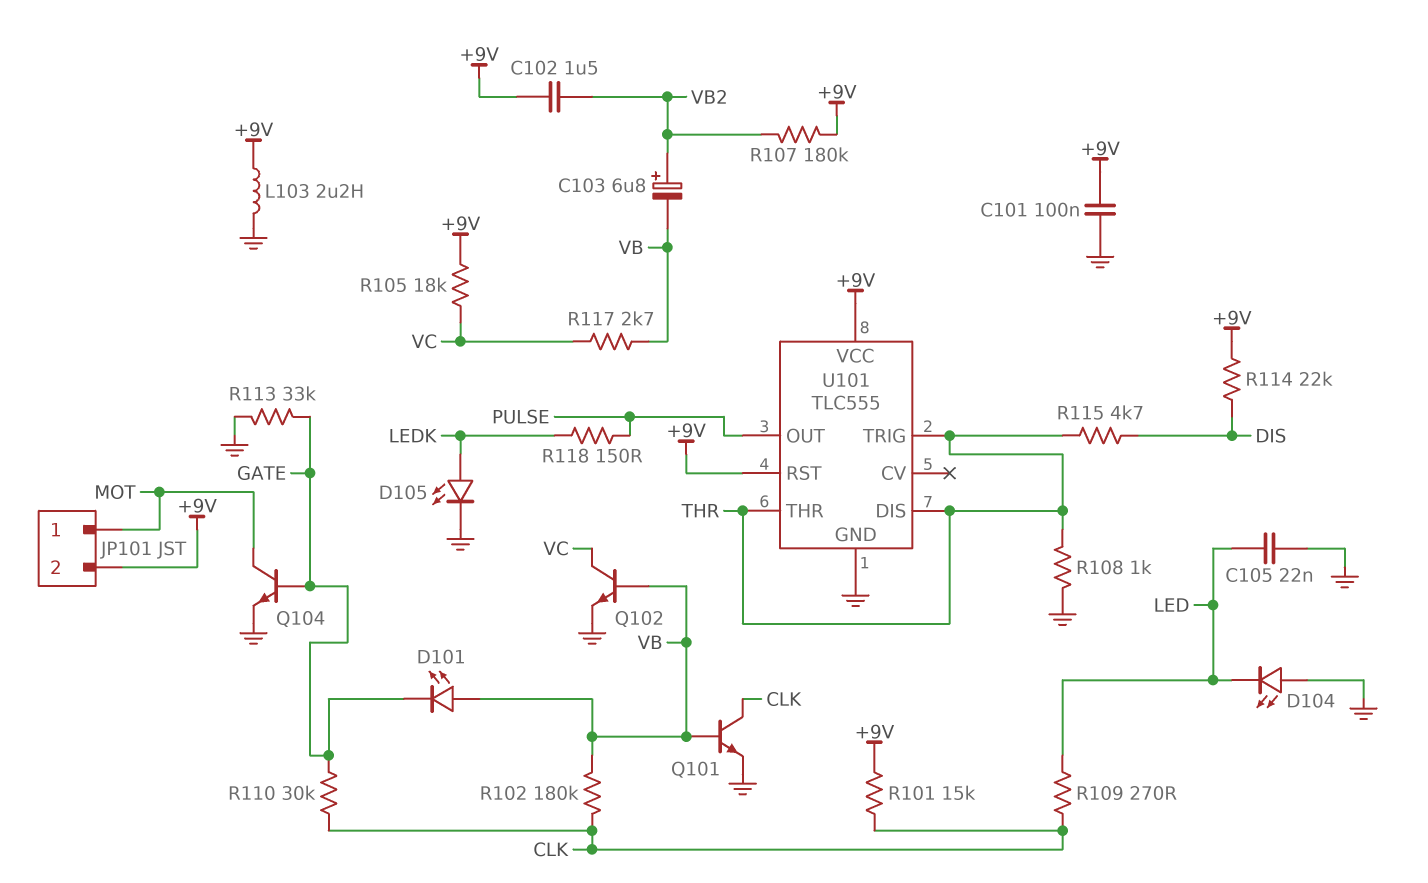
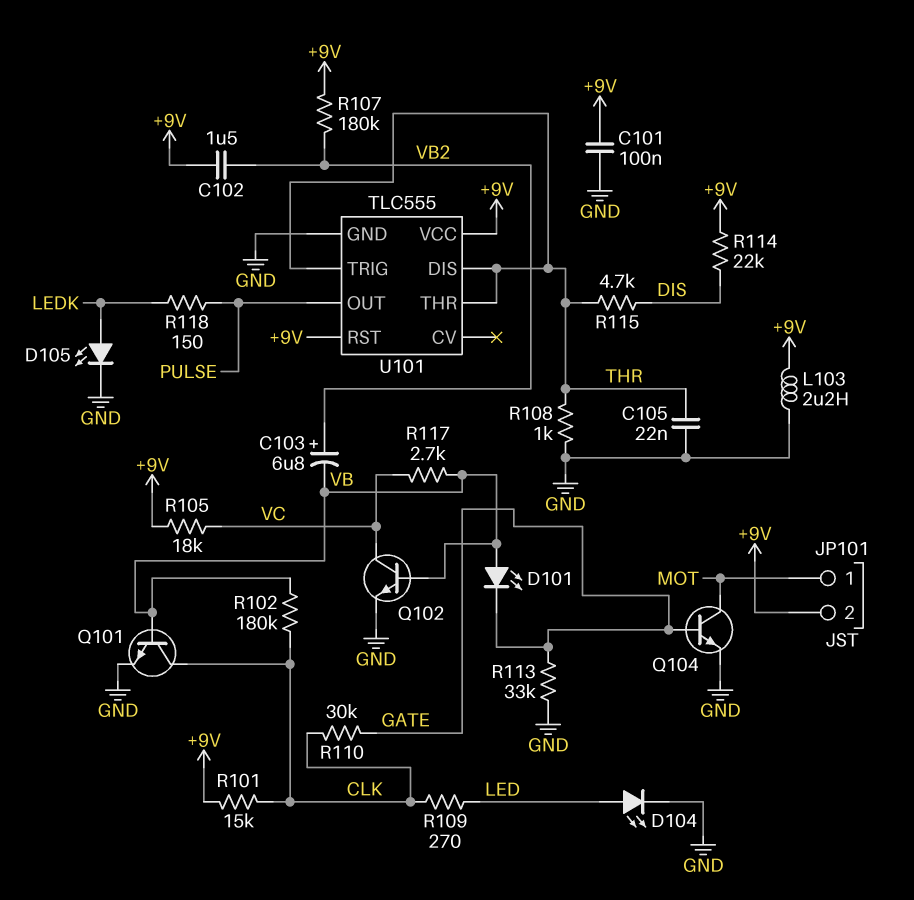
C105: 22nF (GND, LED) -> 22nF (GND, THR)
D104: LED (A GND, K LED) -> LED (A LED, K GND)

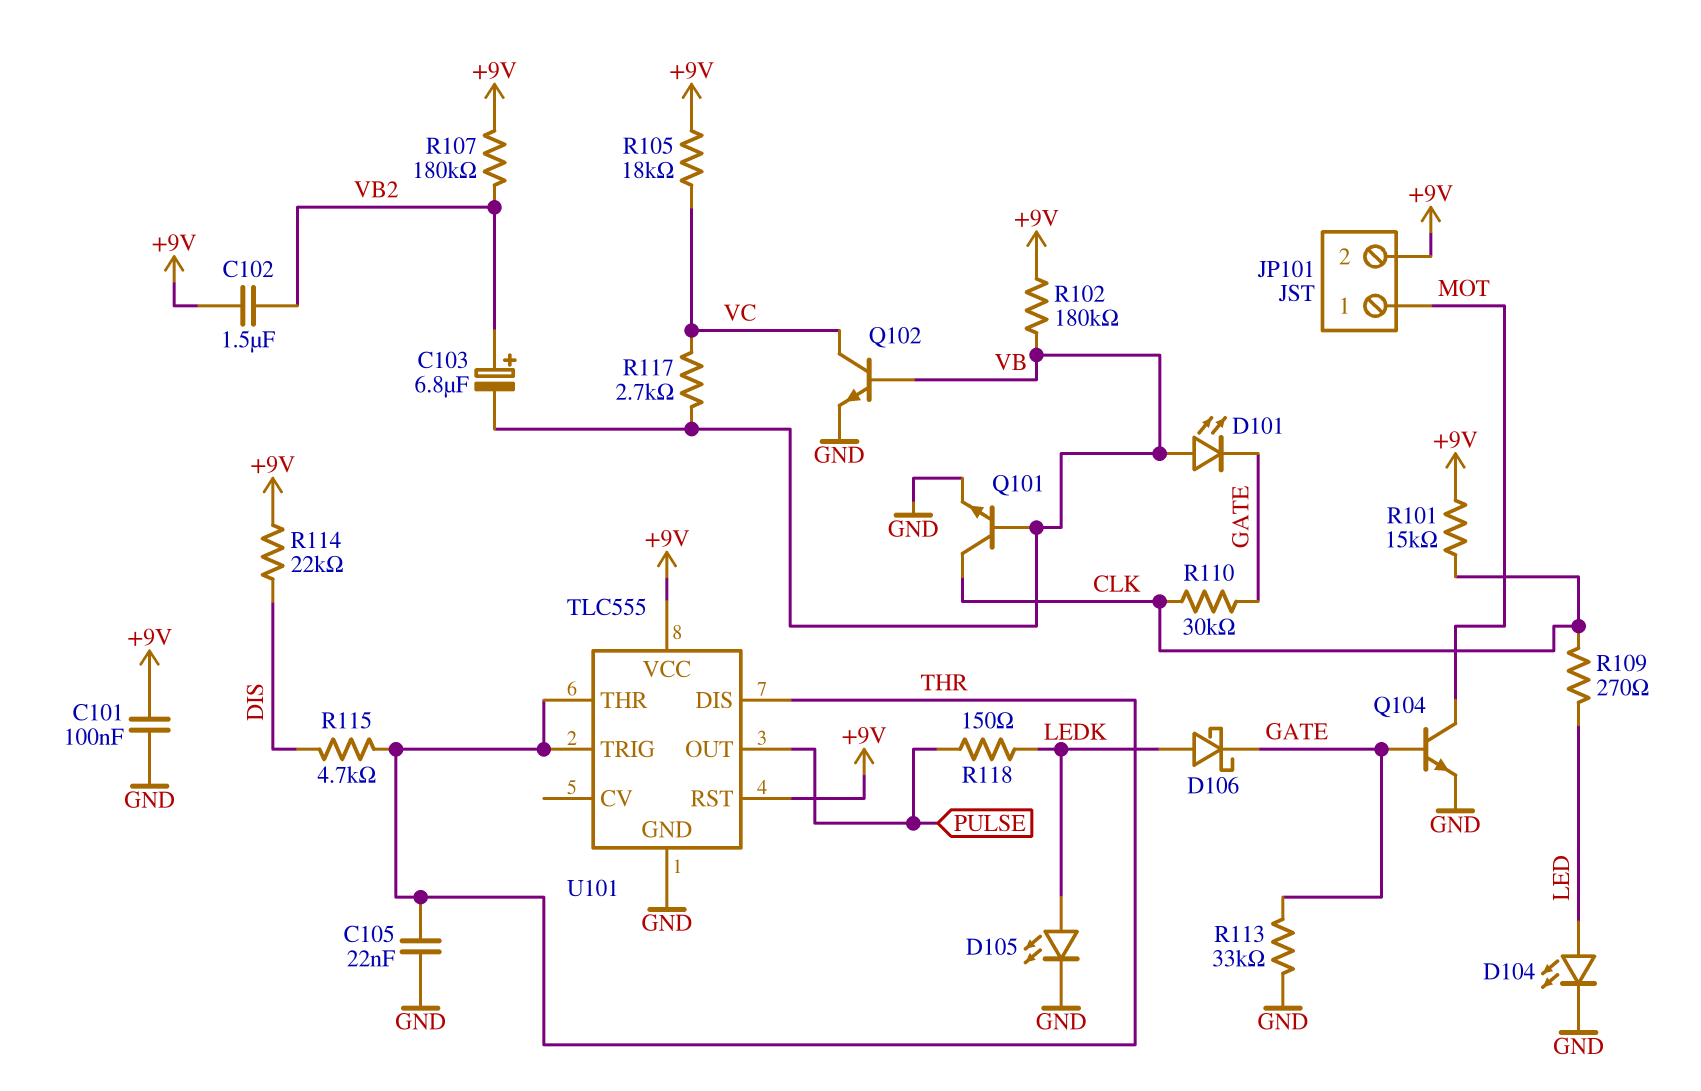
D106: none -> schottky (A LEDK, K GATE)
L103: 2.2uH (+9V, GND) -> none
R102: 180k (CLK, VB) -> 180k (+9V, VB)
R108: 1k (GND, THR) -> none

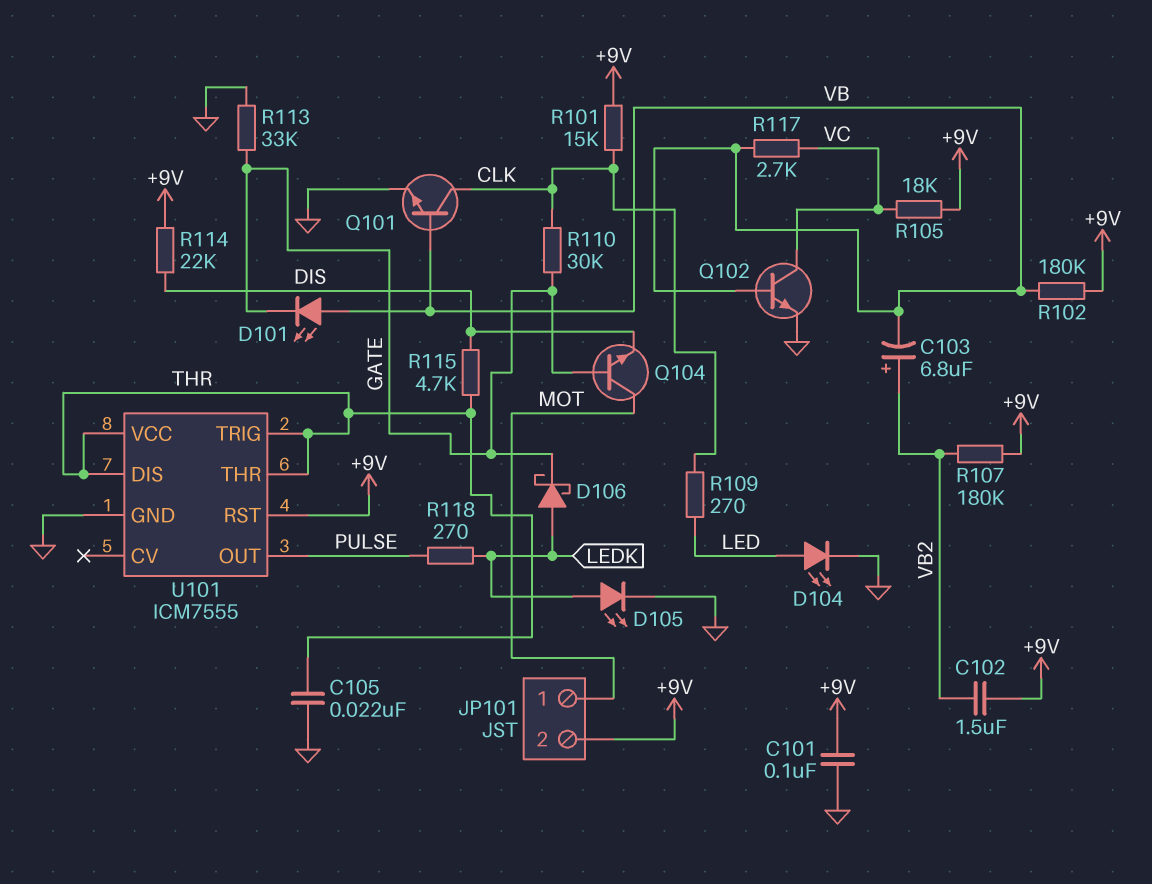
Q104: NPN (B GATE, C MOT, E GND) -> NPN (B GATE, C MOT, E DIS)
R118: 150 (LEDK, PULSE) -> 270 (LEDK, PULSE)
U101: TLC555 -> ICM7555
U101 pin VCC: +9V -> THR

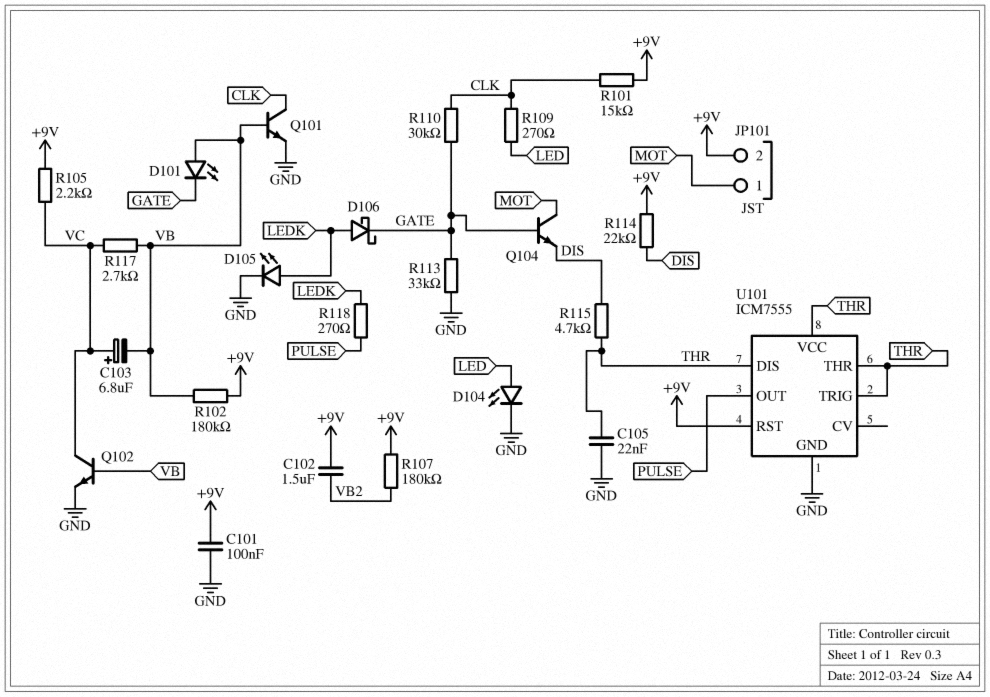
C103: 6.8uF (plus VB2, minus VB) -> 6.8uF (plus VC, minus VB)
R105: 18k (+9V, VC) -> 2.2k (+9V, VC)

